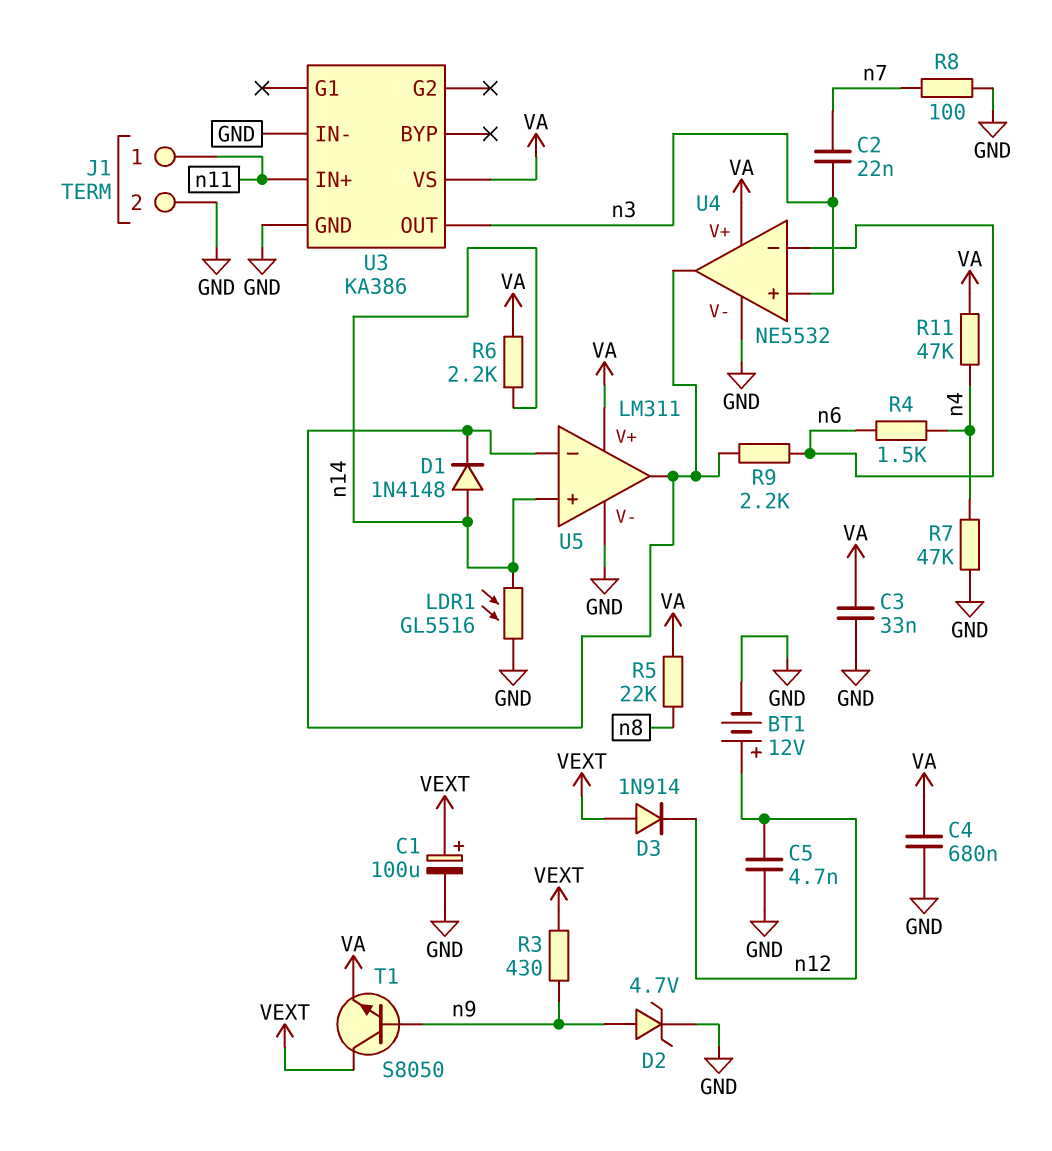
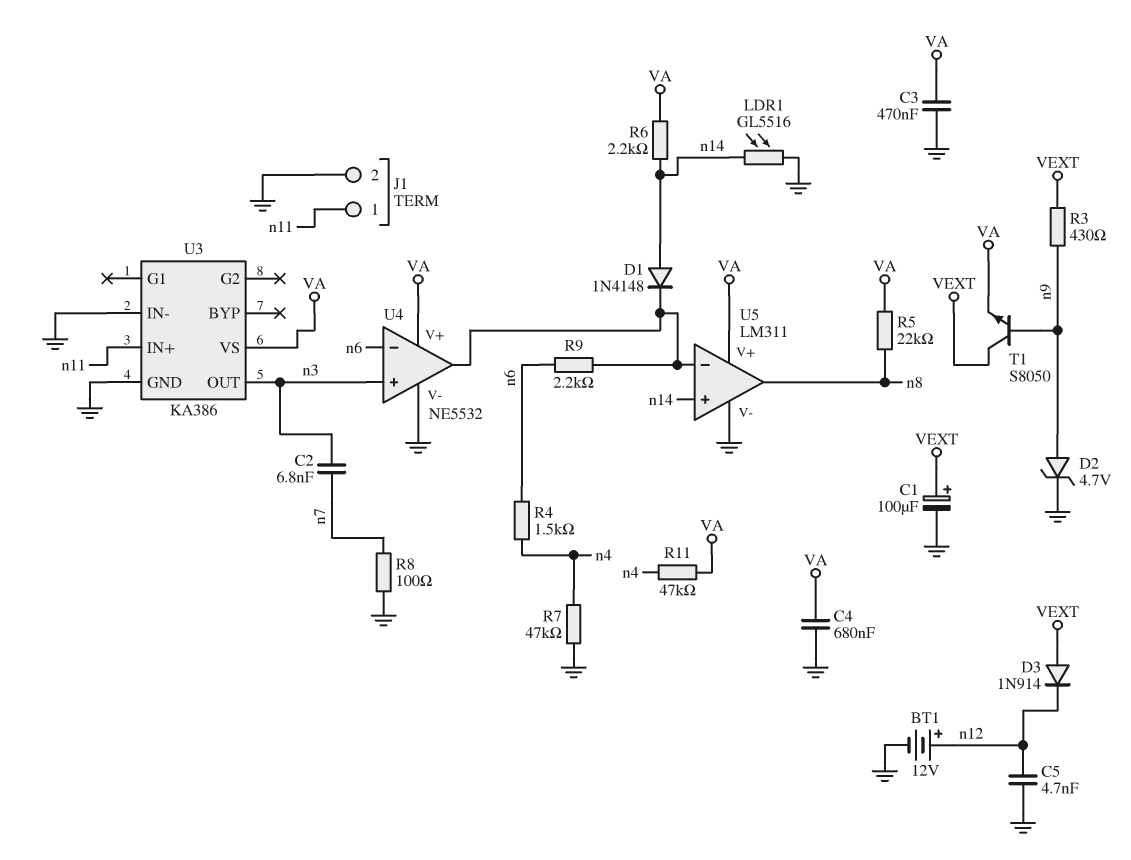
C2: 22nF (n3, n7) -> 6.8nF (n3, n7)
C3: 33nF (GND, VA) -> 470nF (GND, VA)
U5 pin out: U4/out -> n8

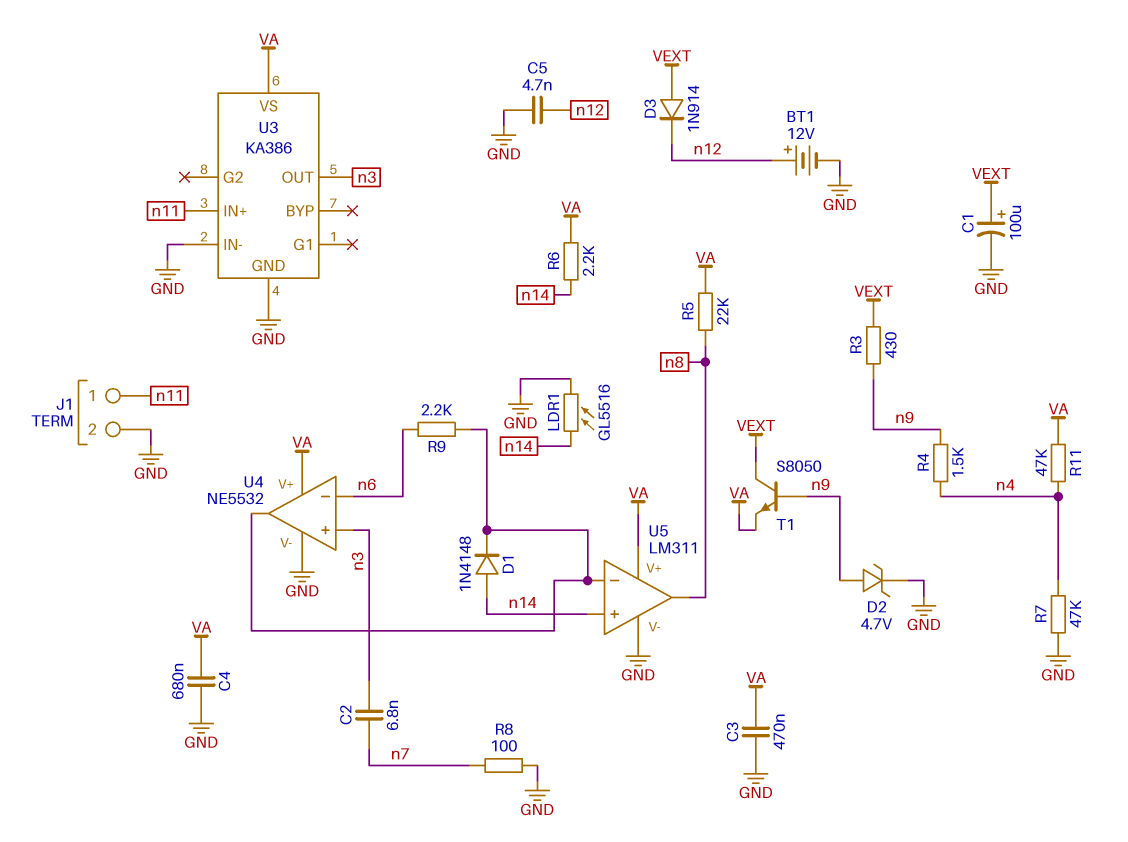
R4: 1.5k (n4, n6) -> 1.5k (n4, n9)

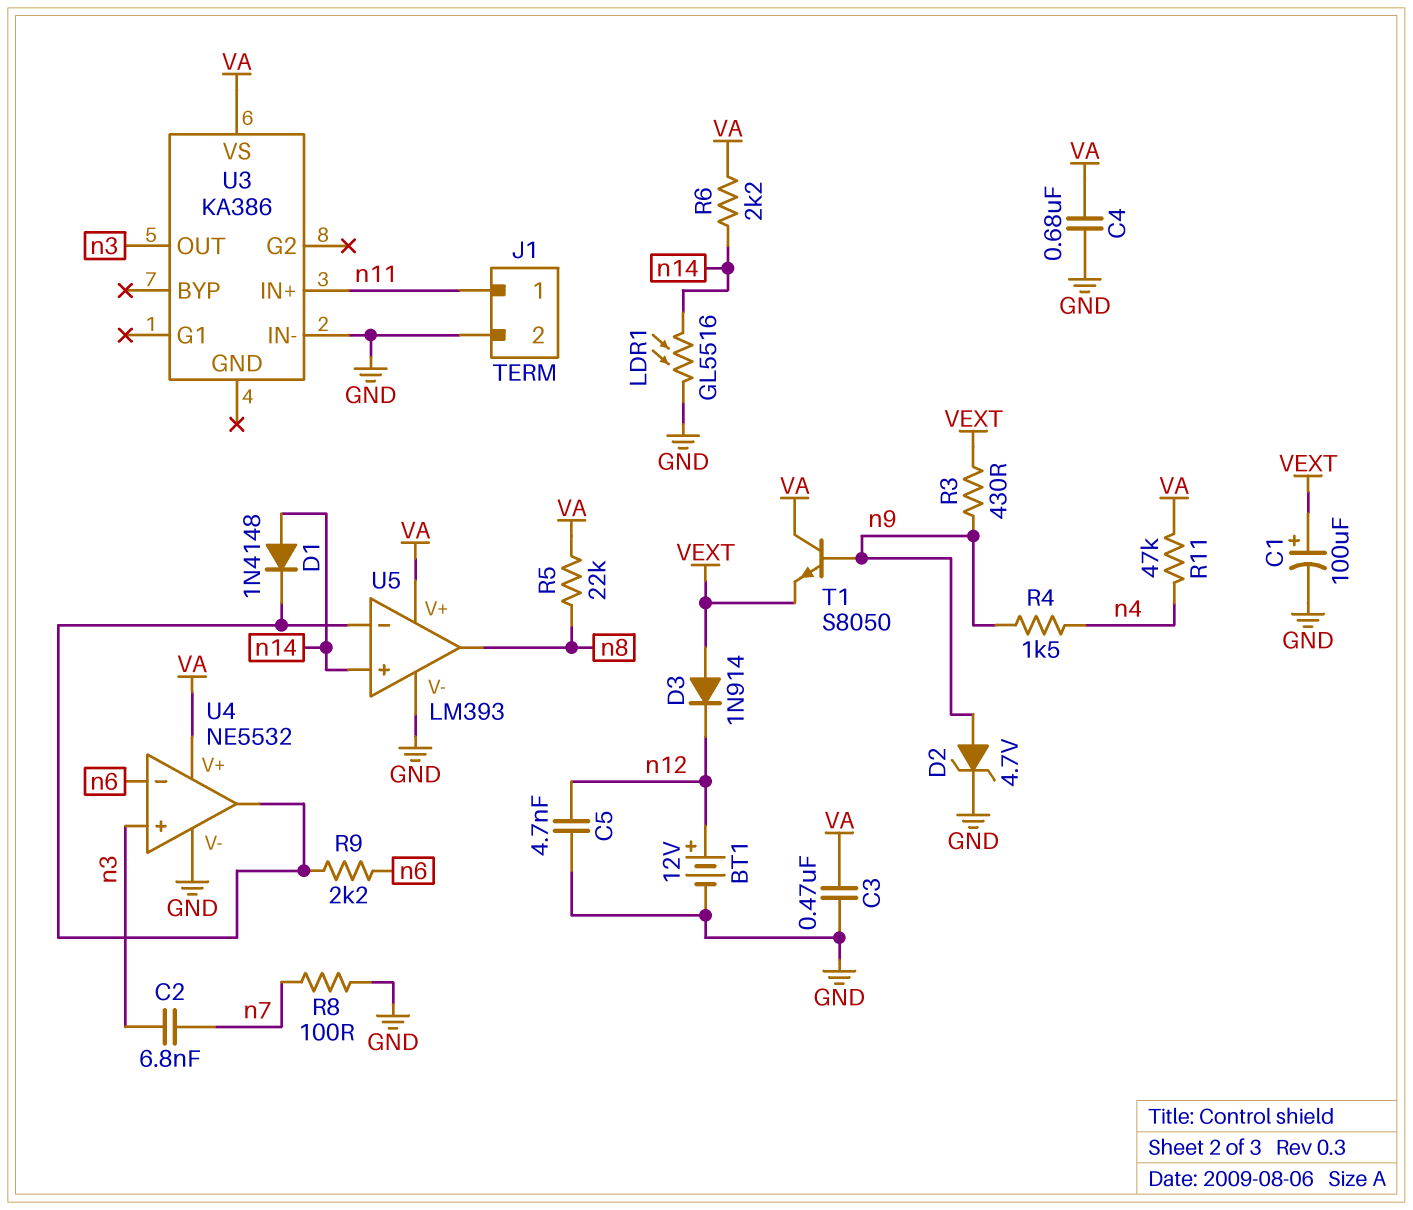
R7: 47k (GND, n4) -> none
T1: NPN S8050 (B n9, C VEXT, E VA) -> NPN S8050 (B n9, C VA, E VEXT)
U3 pin GND: GND -> none
U5: LM311 -> LM393

